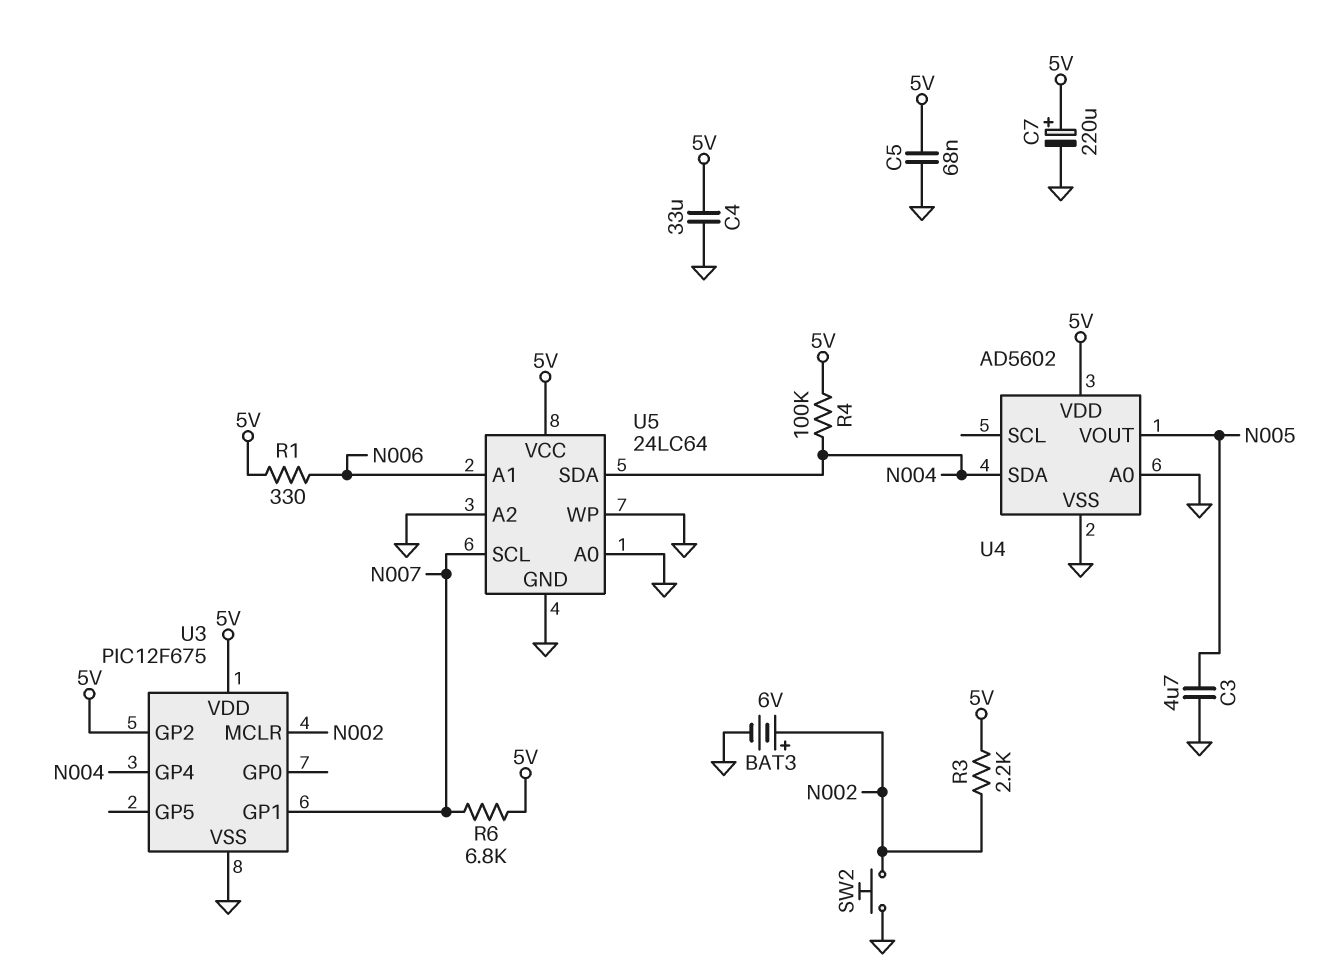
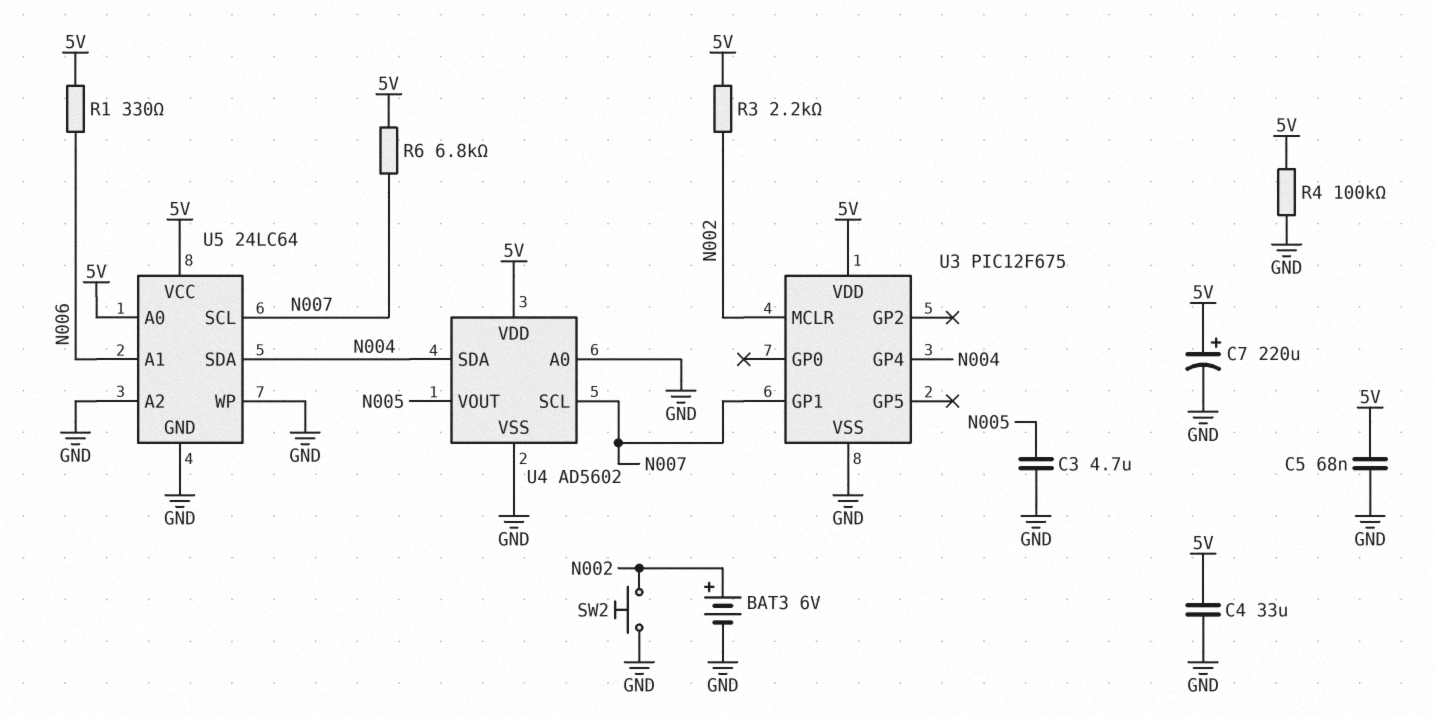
R4: 100k (5V, N004) -> 100k (5V, GND)
U3 pin GP2: 5V -> none
U4 pin SCL: none -> N007
U5 pin A0: GND -> 5V

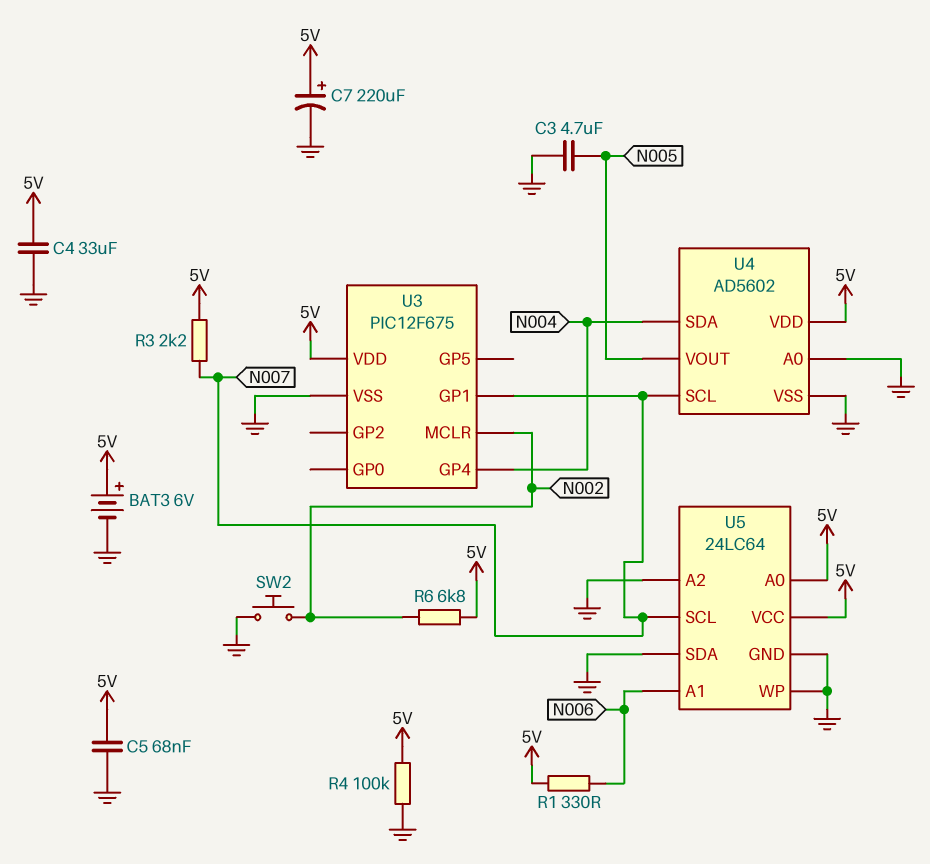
BAT3: 6V (plus N002, minus GND) -> 6V (plus 5V, minus GND)
R3: 2.2k (5V, N002) -> 2.2k (5V, N007)
R6: 6.8k (5V, N007) -> 6.8k (5V, N002)
U5 pin SDA: N004 -> GND

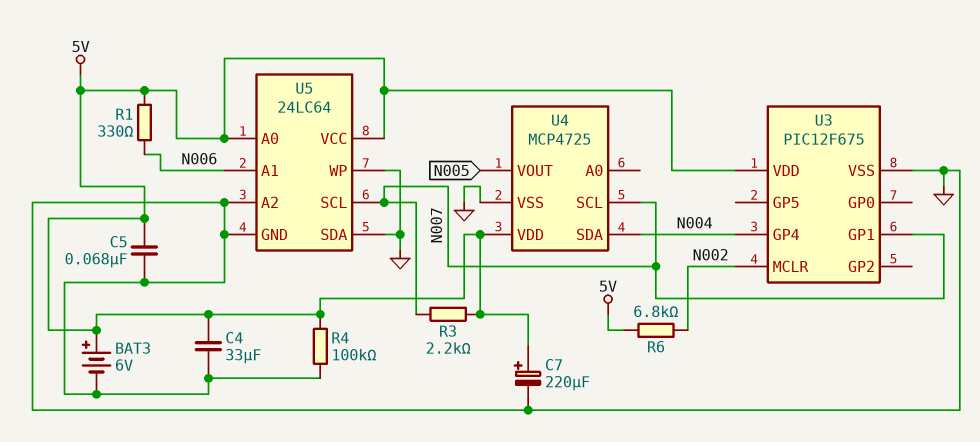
C3: 4.7uF (GND, N005) -> none
SW2: button (GND, N002) -> none
U4: AD5602 -> MCP4725
U4 pin A0: GND -> none

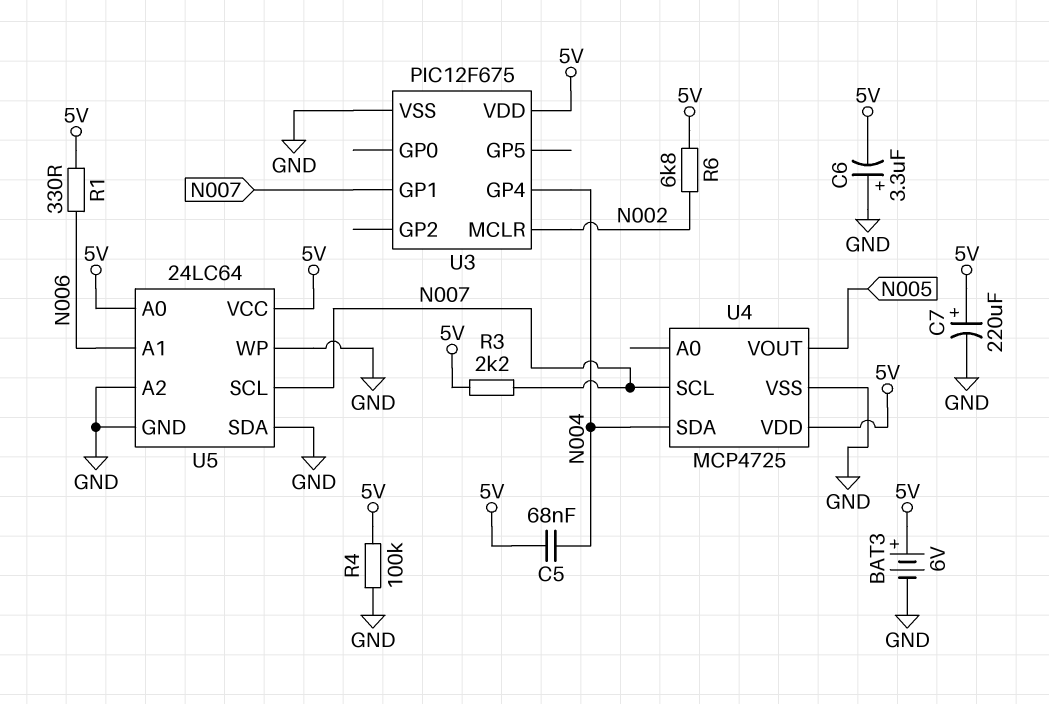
C4: 33uF (5V, GND) -> none
C5: 68nF (5V, GND) -> 68nF (5V, N004)
C6: none -> 3.3uF (plus GND, minus 5V)

